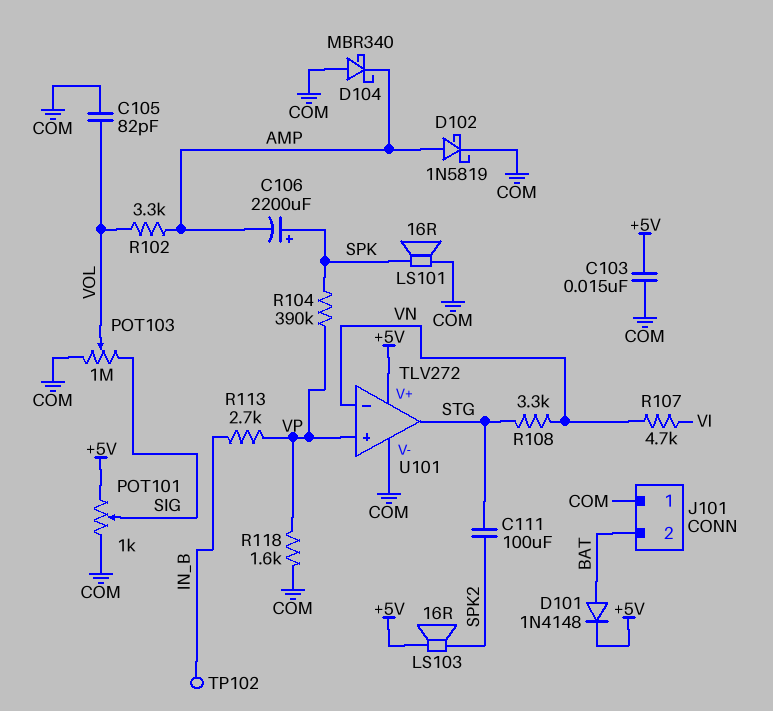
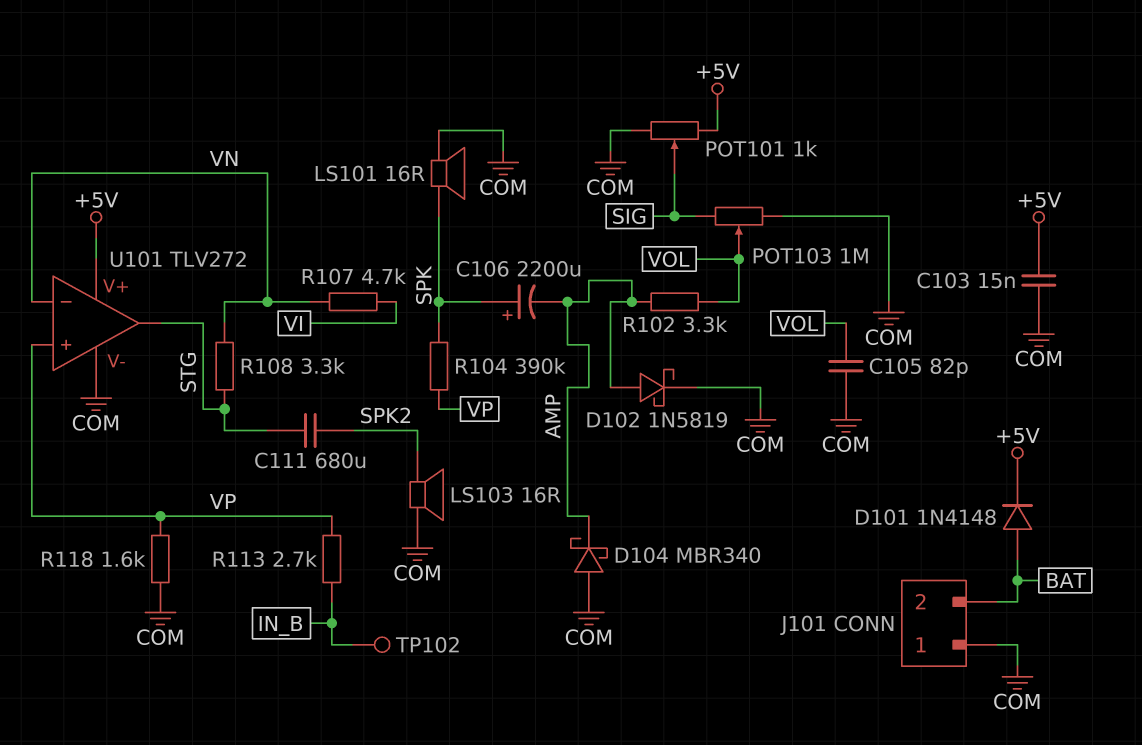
C111: 100uF (SPK2, STG) -> 680uF (SPK2, STG)
LS103: speaker 16R (+5V, SPK2) -> speaker 16R (COM, SPK2)

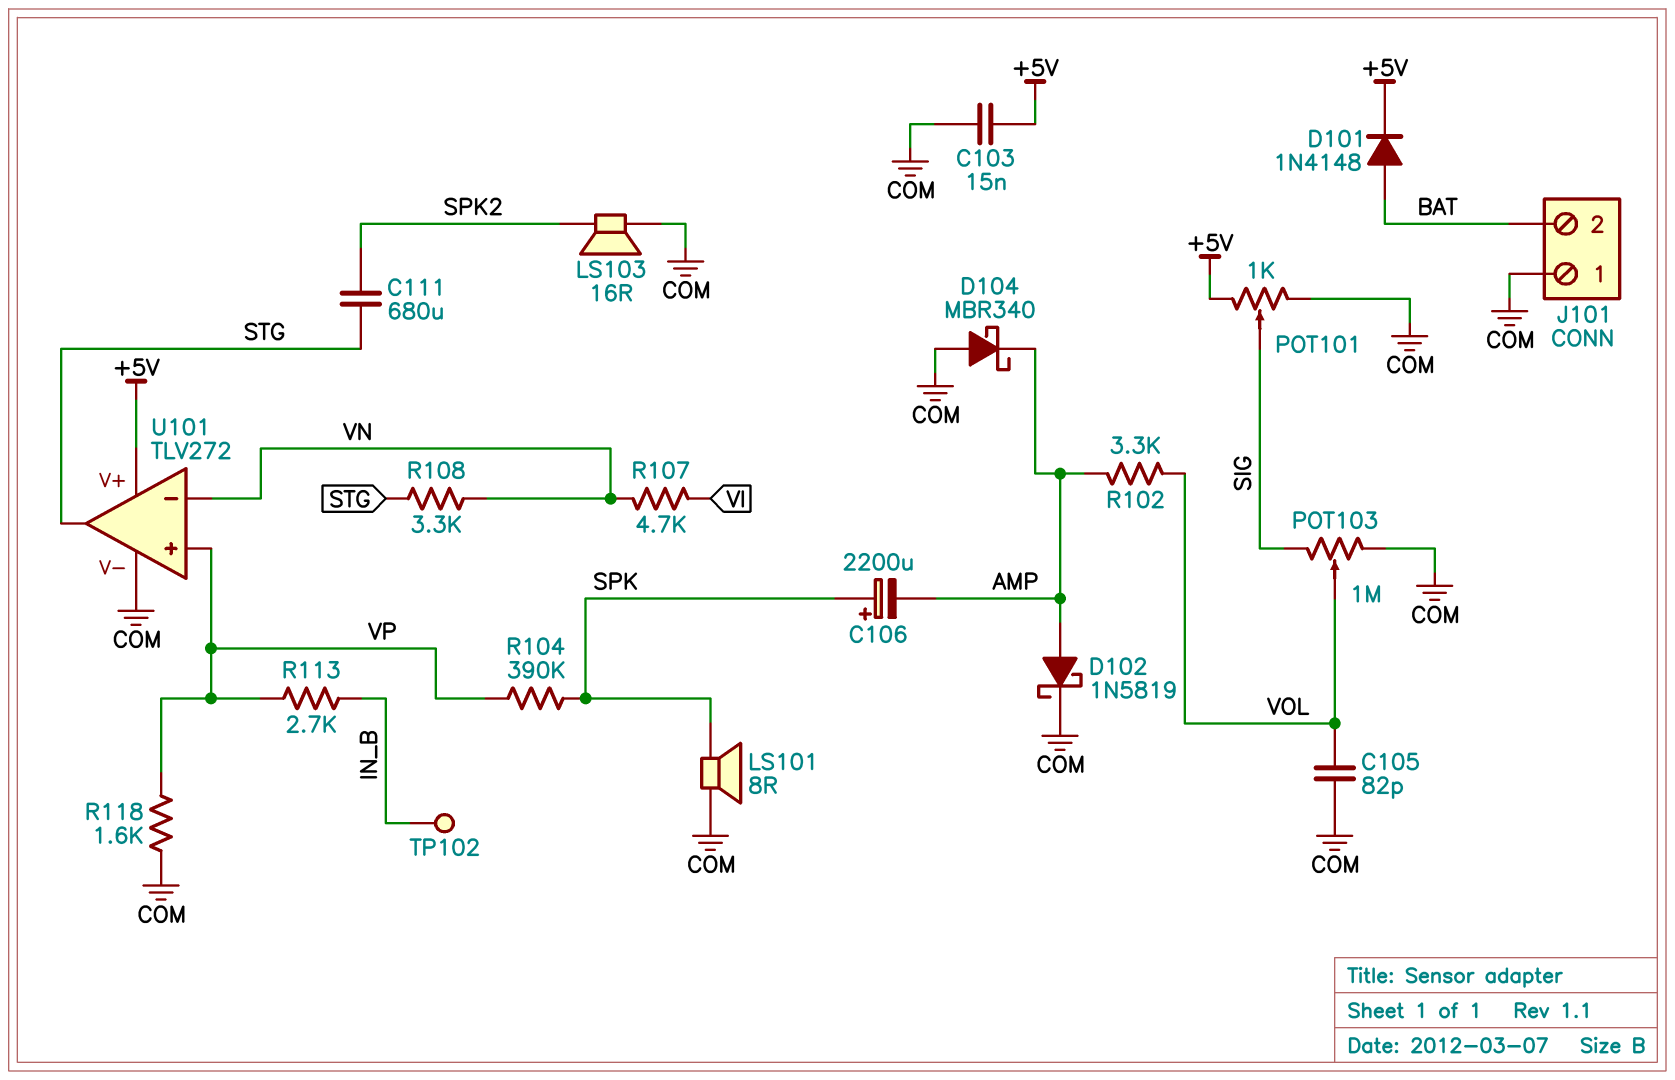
LS101: speaker 16R (COM, SPK) -> speaker 8R (COM, SPK)

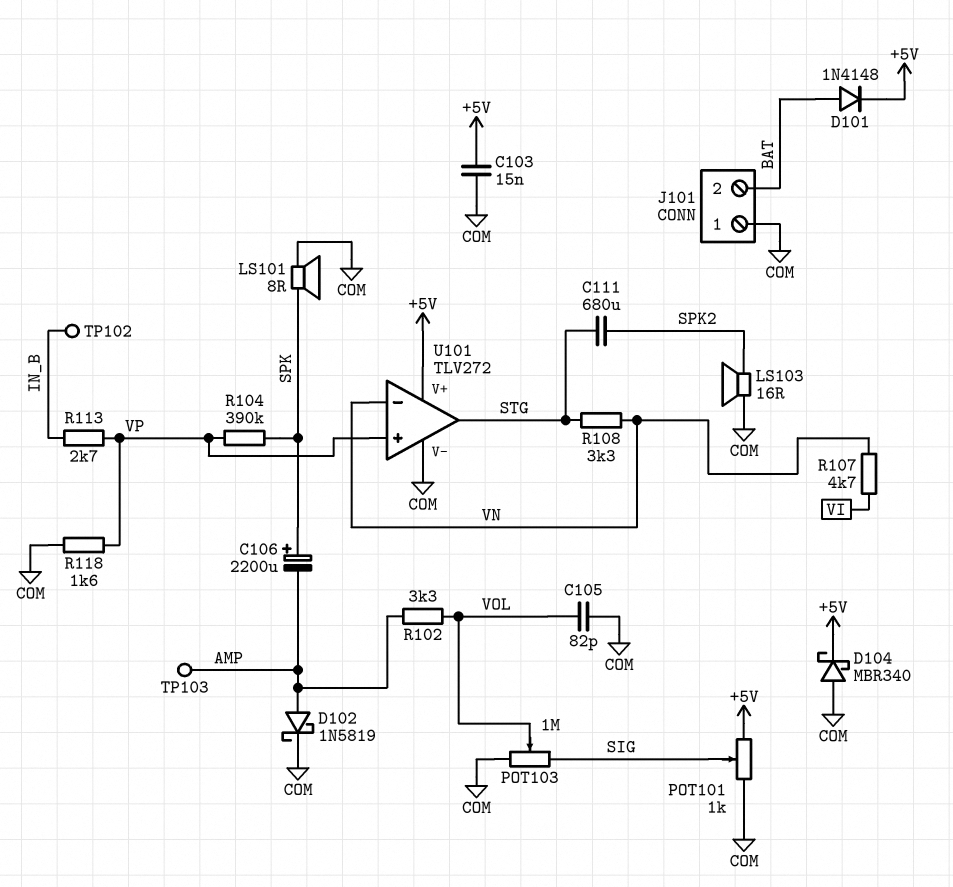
D104: schottky MBR340 (A COM, K AMP) -> schottky MBR340 (A COM, K +5V)
TP103: none -> test point (AMP)

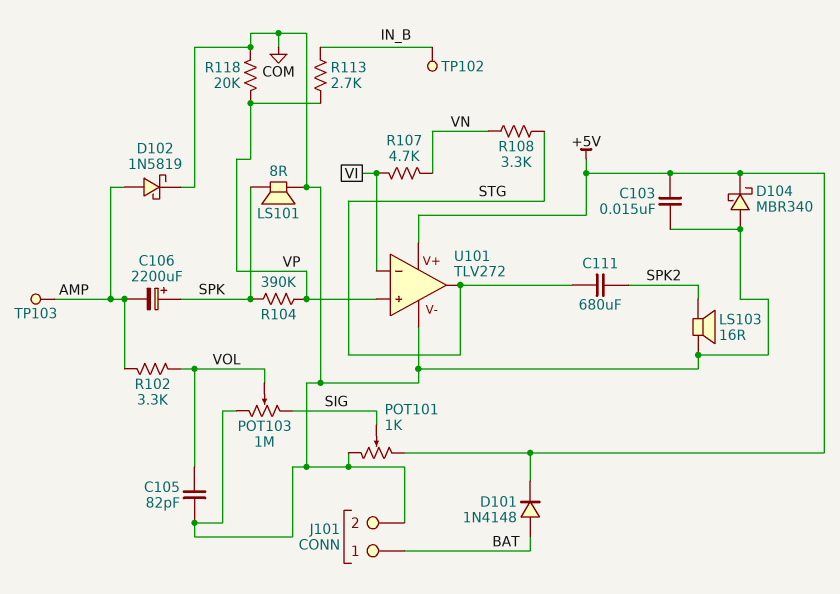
J101 pin 1: COM -> BAT
J101 pin 2: BAT -> COM
R118: 1.6k (COM, VP) -> 20k (COM, VP)
U101 pin in-: VN -> VI

